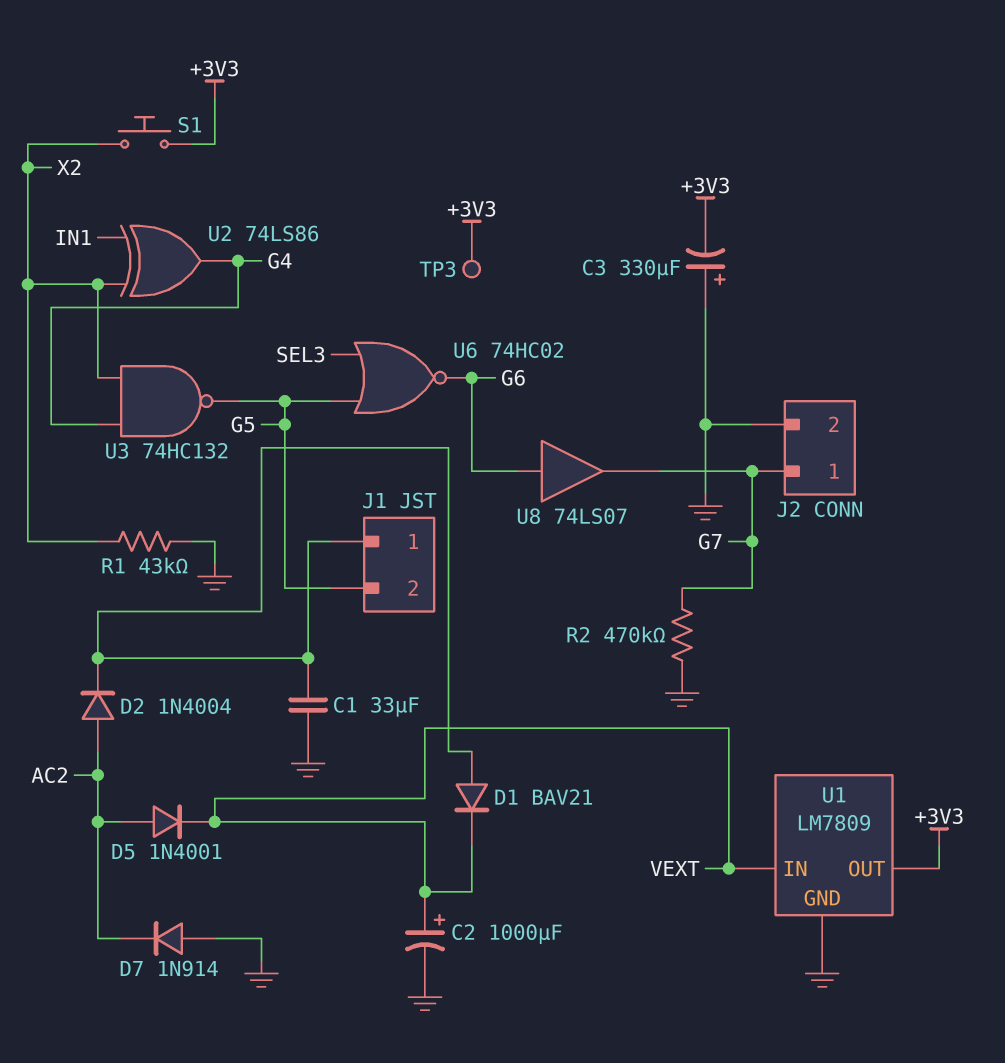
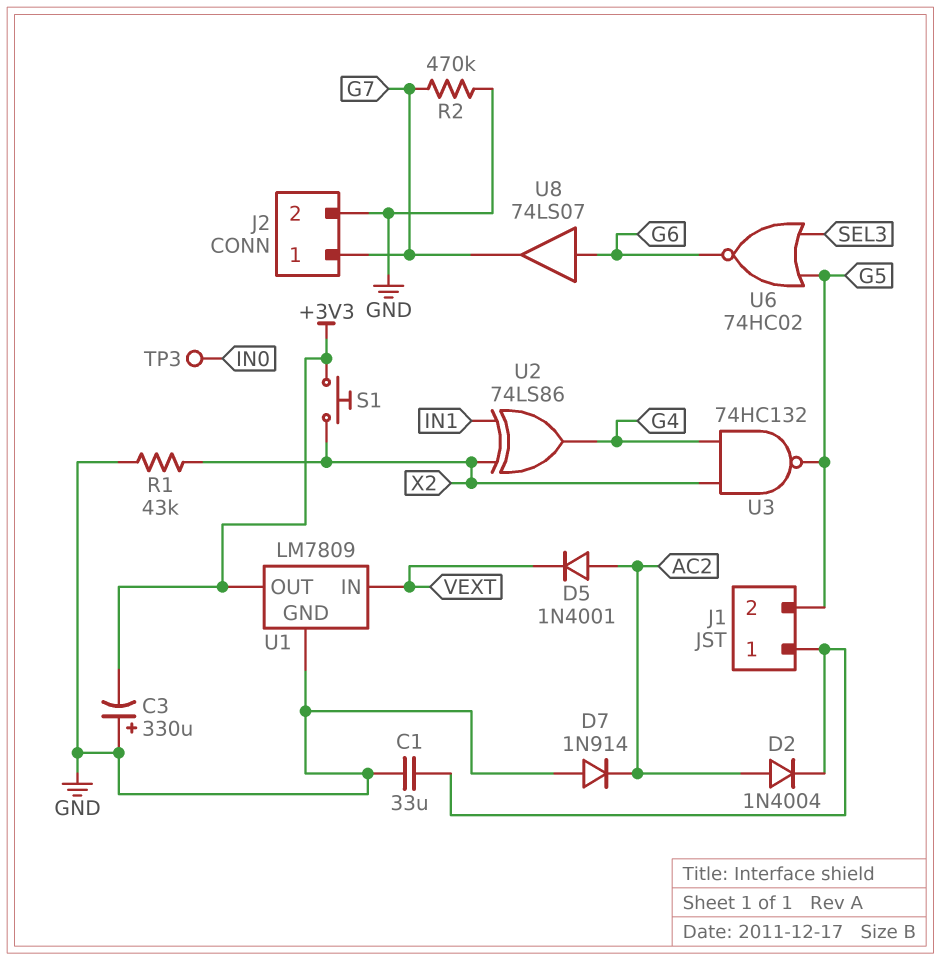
C2: 1000uF (plus VEXT, minus GND) -> none
D1: diode BAV21 (A J1/1, K VEXT) -> none
TP3: test point (+3V3) -> test point (IN0)

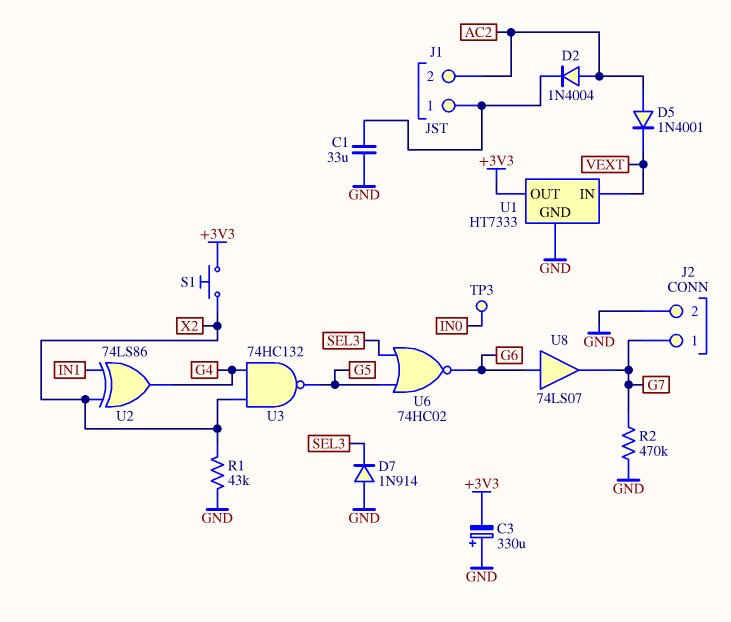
D7: diode 1N914 (A GND, K AC2) -> diode 1N914 (A GND, K SEL3)
J1 pin 2: G5 -> AC2
U1: LM7809 -> HT7333

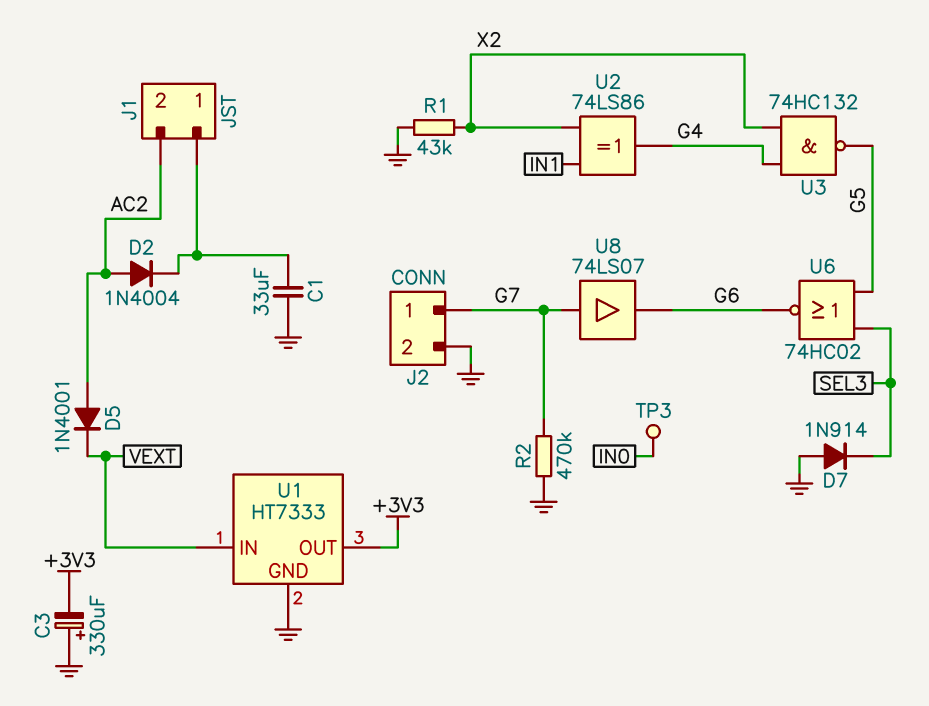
S1: button (+3V3, X2) -> none
U8: buffer 74LS07 (in G6, out G7) -> buffer 74LS07 (in G7, out G6)

